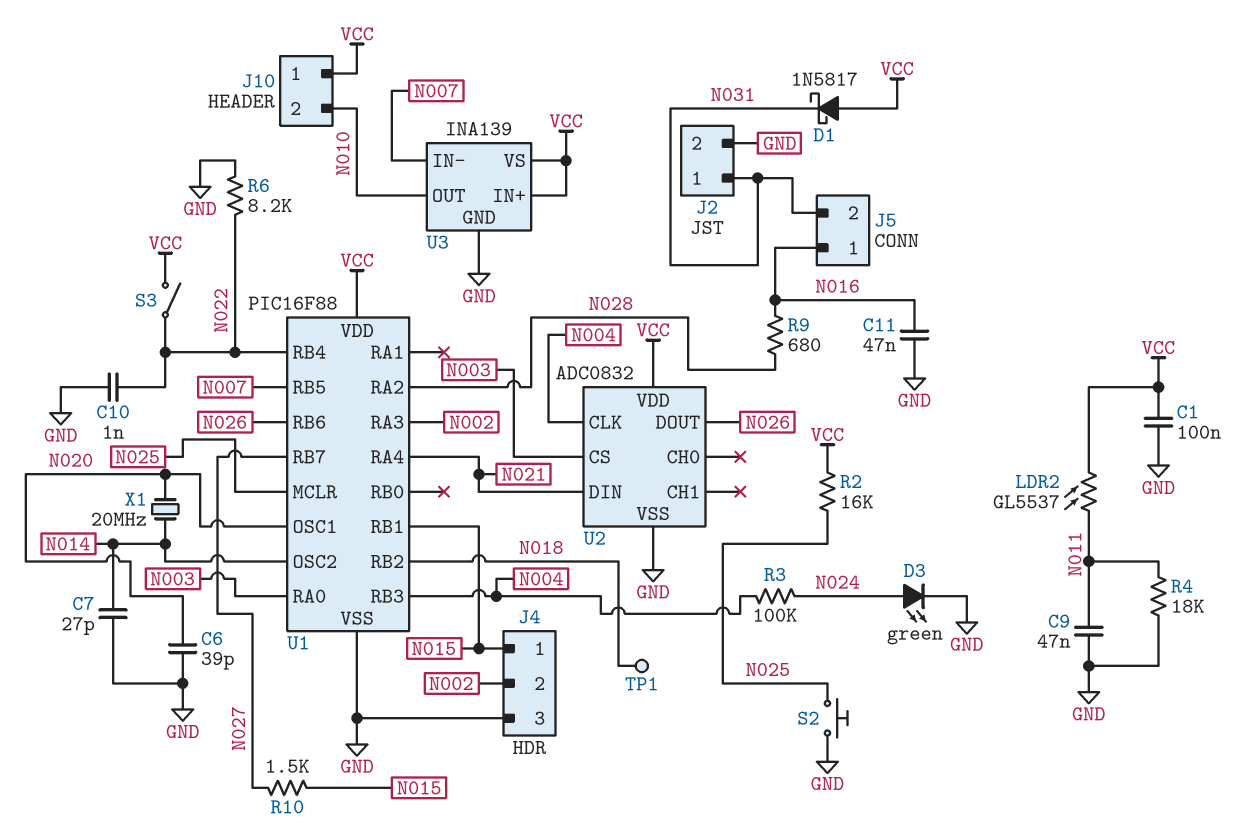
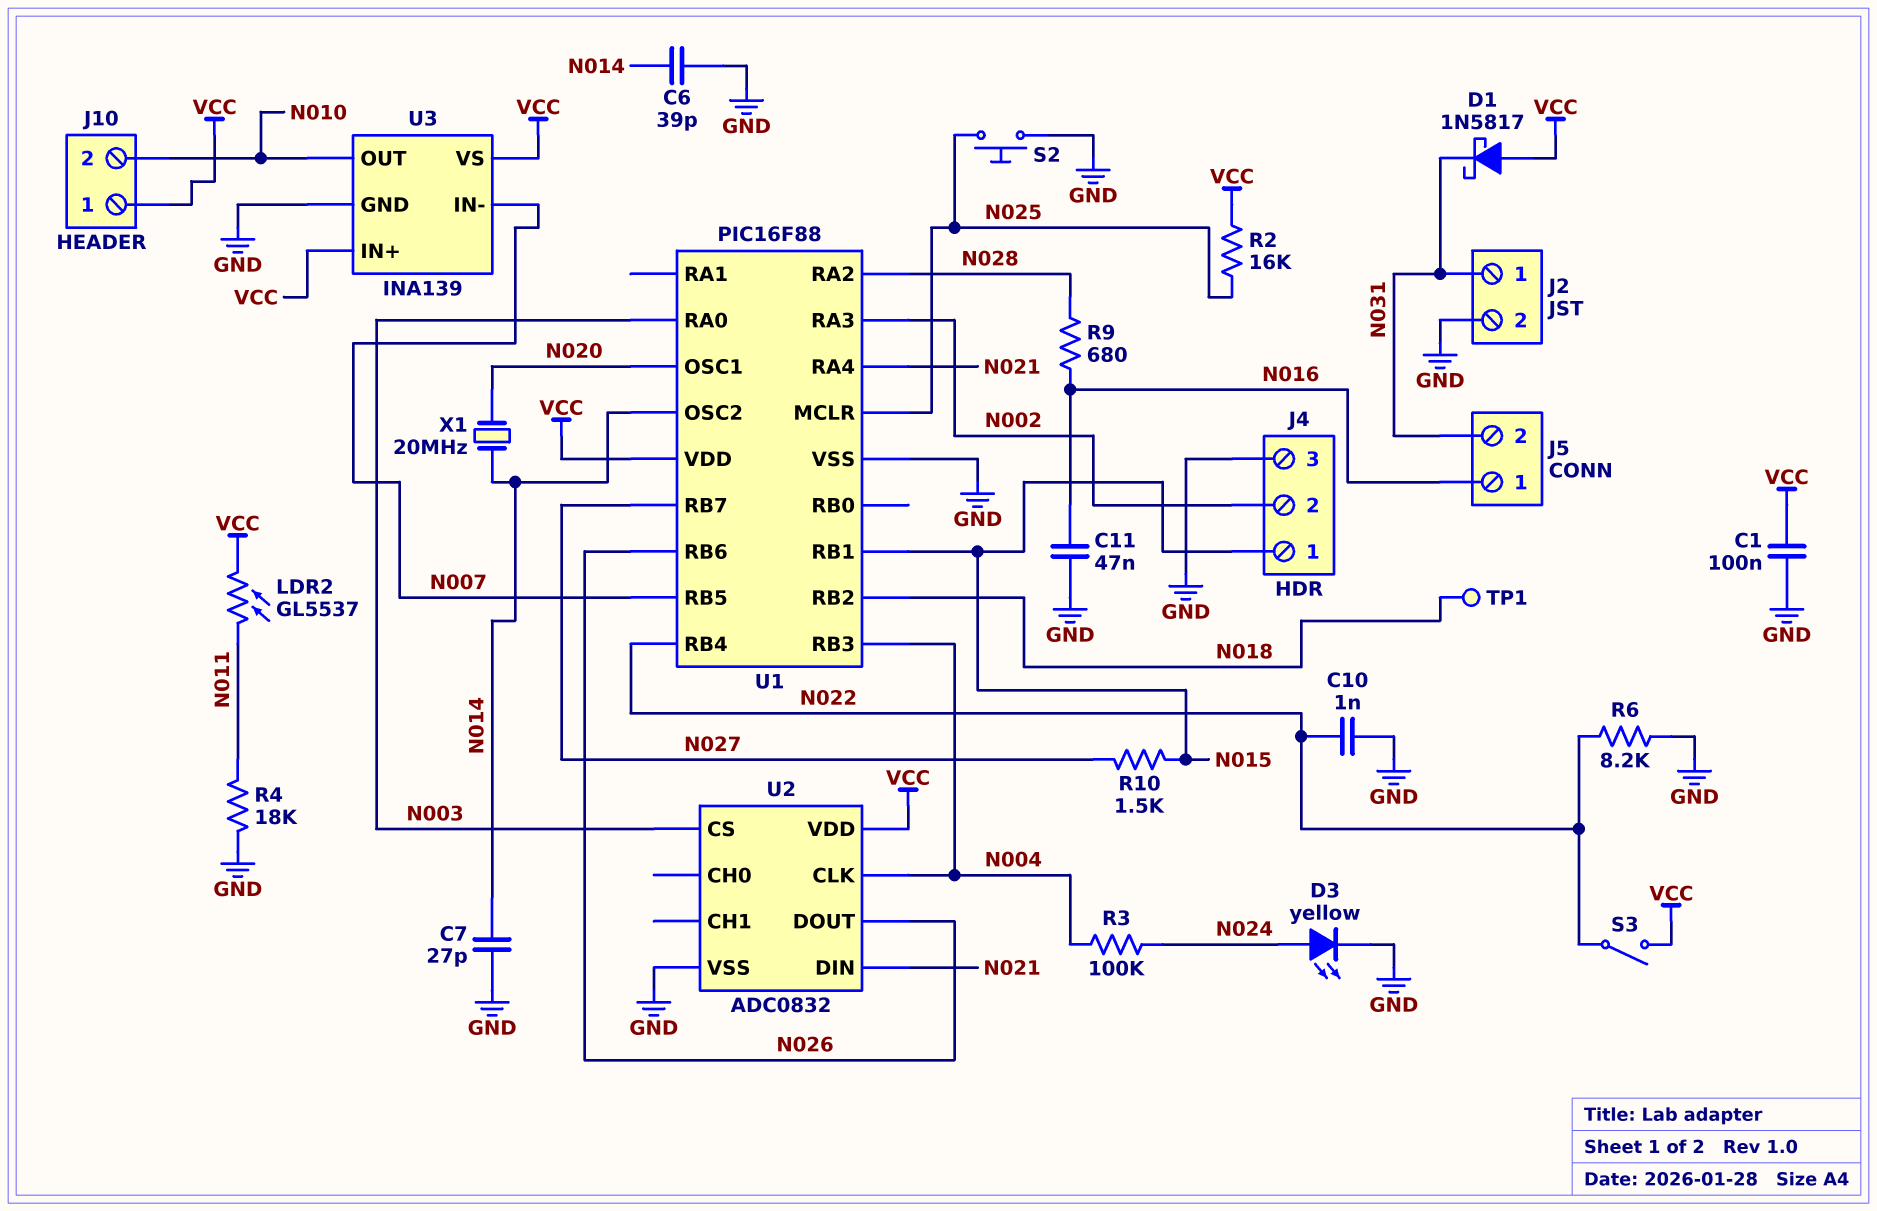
C6: 39pF (GND, N020) -> 39pF (GND, N014)
C9: 47nF (GND, N011) -> none
D3: LED green (A N024, K GND) -> LED yellow (A N024, K GND)

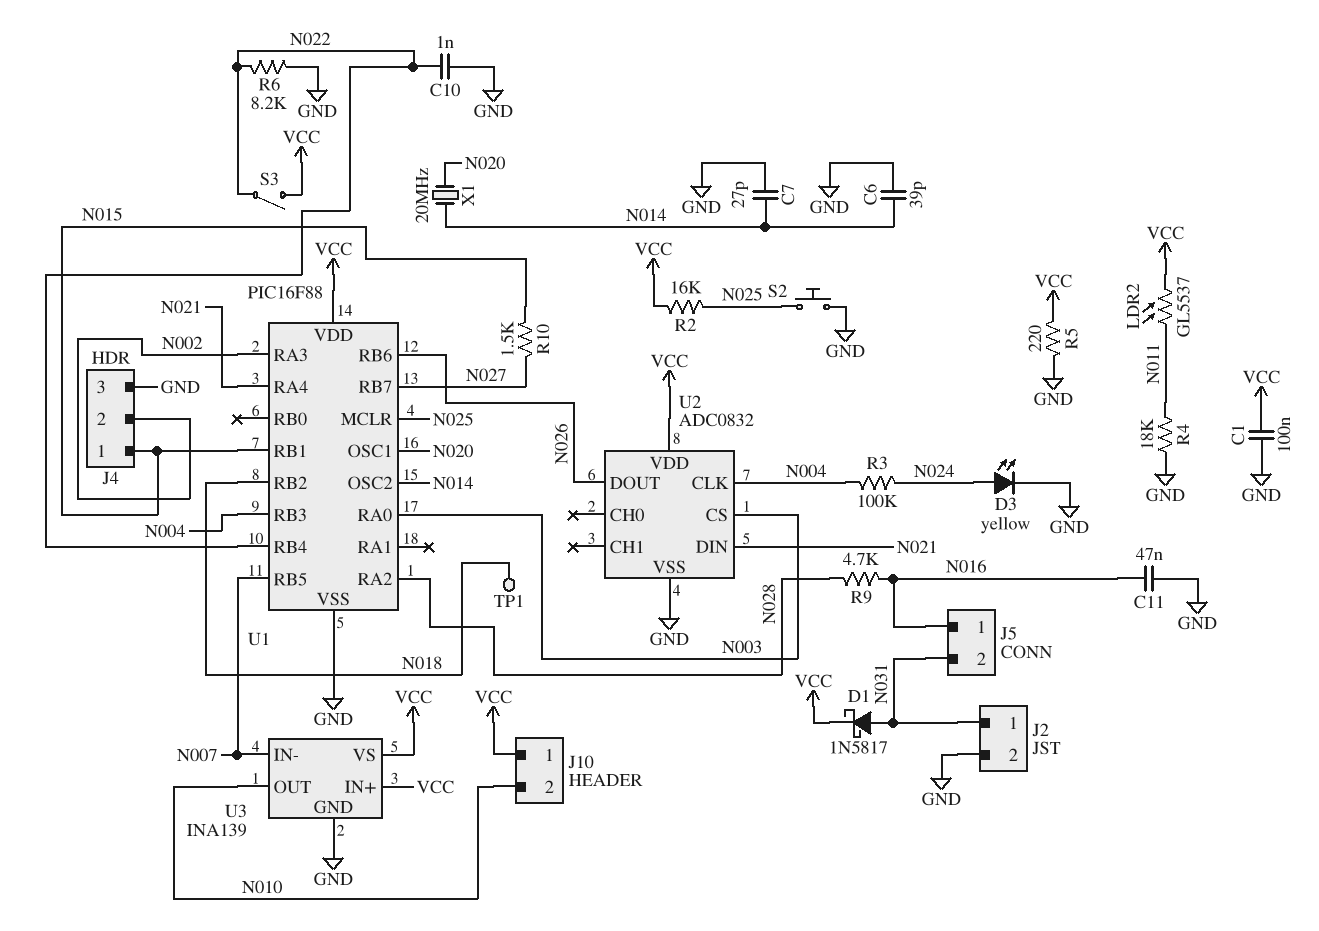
D1: schottky 1N5817 (A VCC, K N031) -> schottky 1N5817 (A N031, K VCC)
R5: none -> 220 (GND, VCC)
R9: 680 (N016, N028) -> 4.7k (N016, N028)

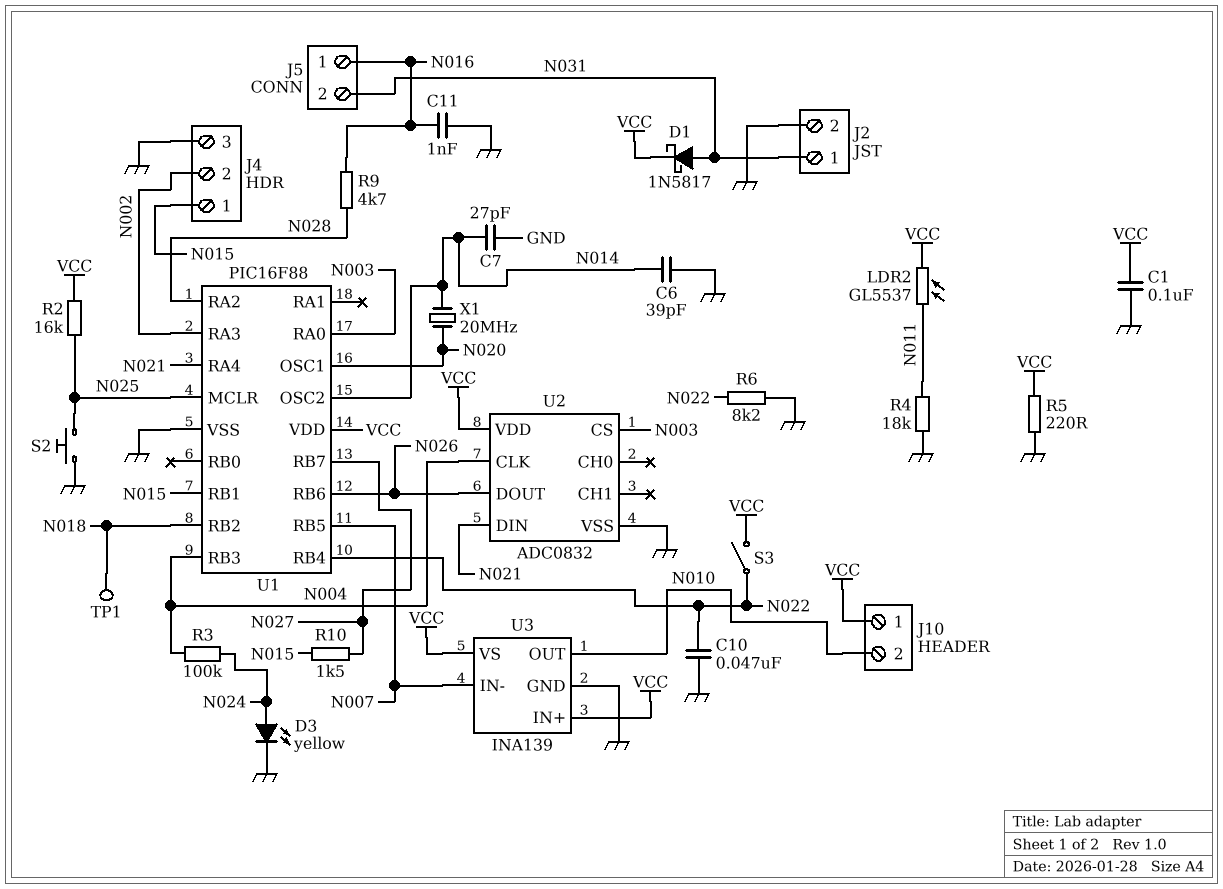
C10: 1nF (GND, N022) -> 47nF (GND, N022)
C11: 47nF (GND, N016) -> 1nF (GND, N016)

